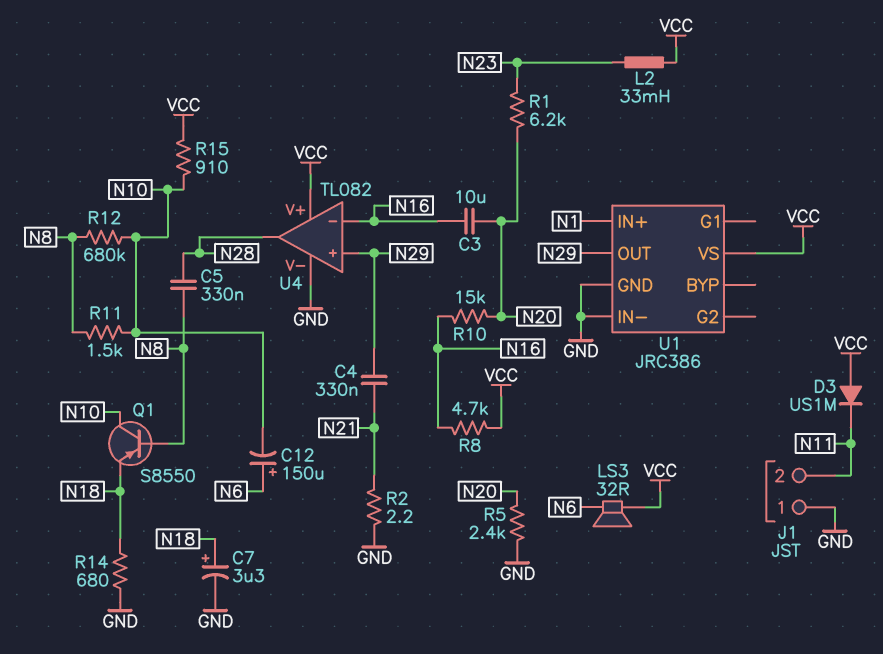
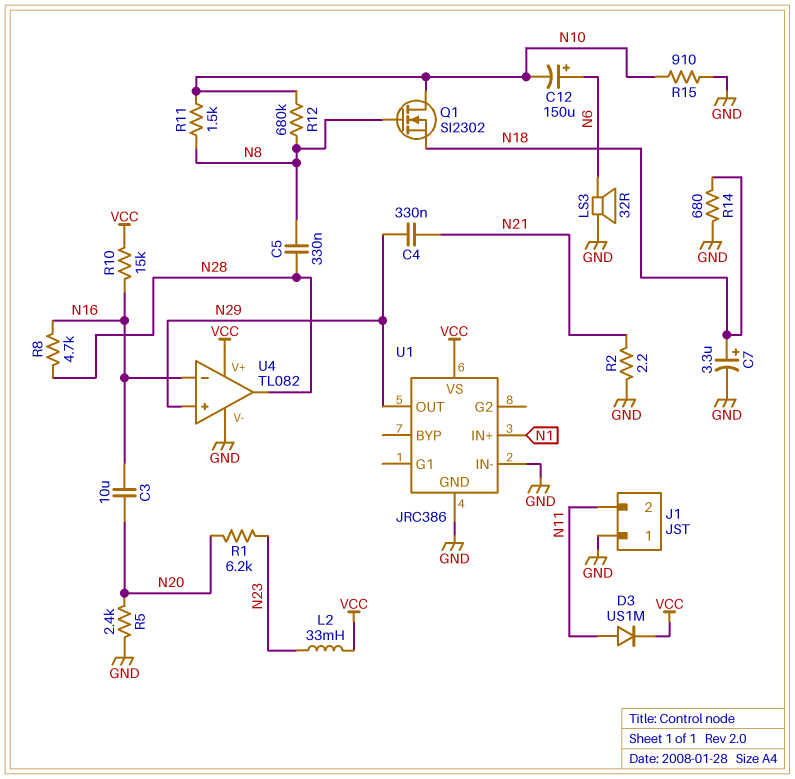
D3: diode US1M (A VCC, K N11) -> diode US1M (A N11, K VCC)
LS3: speaker 32R (N6, VCC) -> speaker 32R (GND, N6)
Q1: PNP S8550 (B N8, C N10, E N18) -> NMOS SI2302 (G N8, D N10, S N18)
R8: 4.7k (N16, VCC) -> 4.7k (N16, N28)
R10: 15k (N16, N20) -> 15k (N16, VCC)
R15: 910 (N10, VCC) -> 910 (GND, N10)

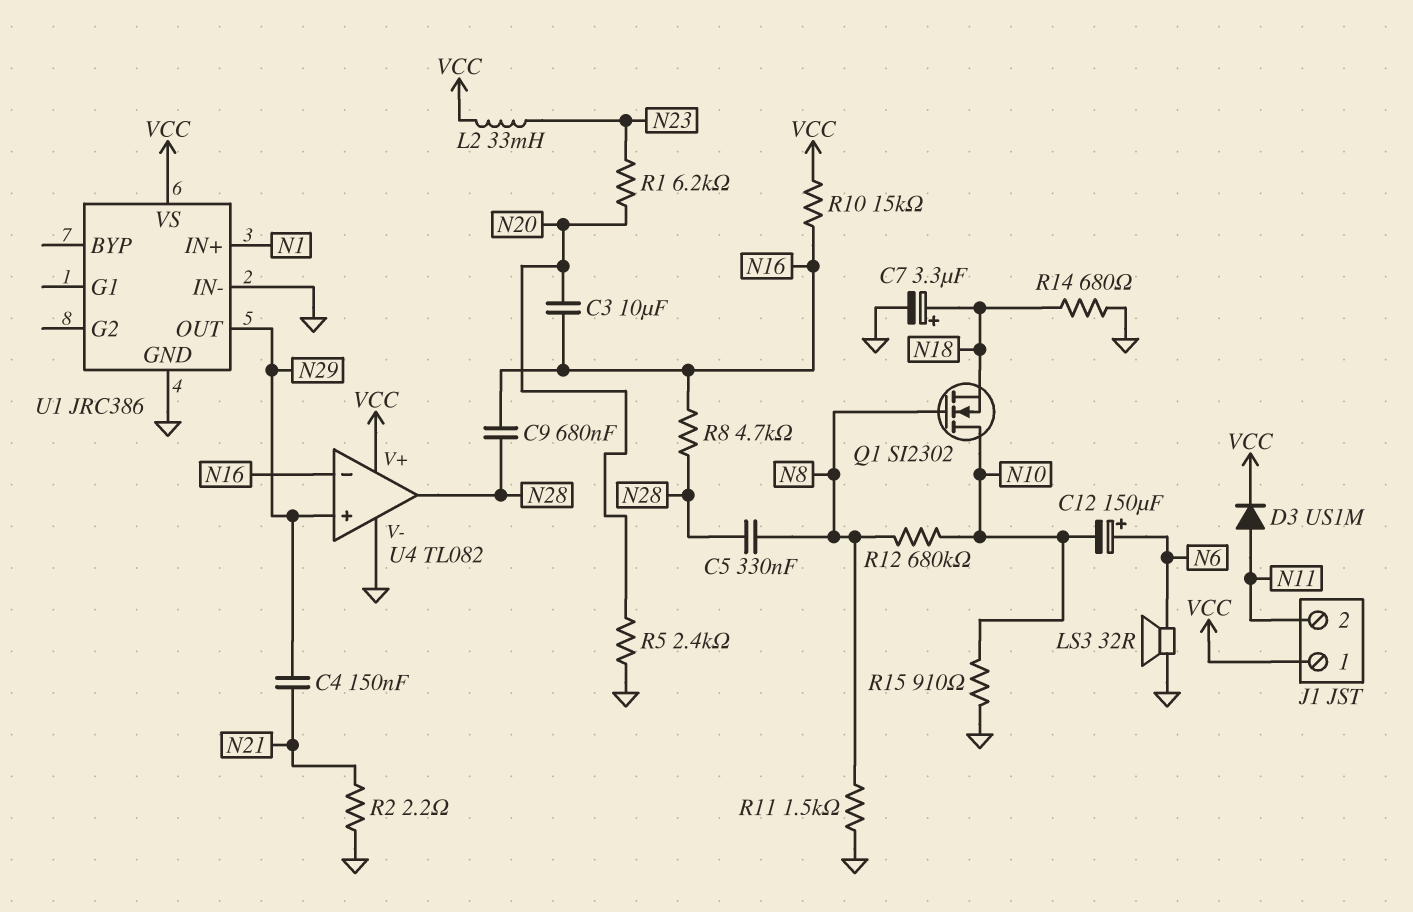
C4: 330nF (N21, N29) -> 150nF (N21, N29)
C9: none -> 680nF (N16, N28)
J1 pin 1: GND -> VCC
R11: 1.5k (N8, N10) -> 1.5k (GND, N8)

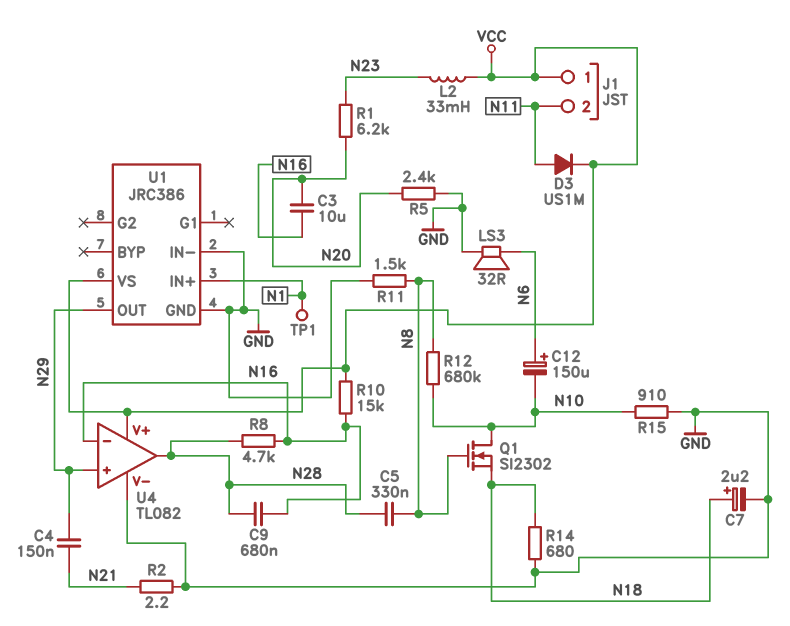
C7: 3.3uF (plus N18, minus GND) -> 2.2uF (plus N18, minus GND)
TP1: none -> test point (N1)

